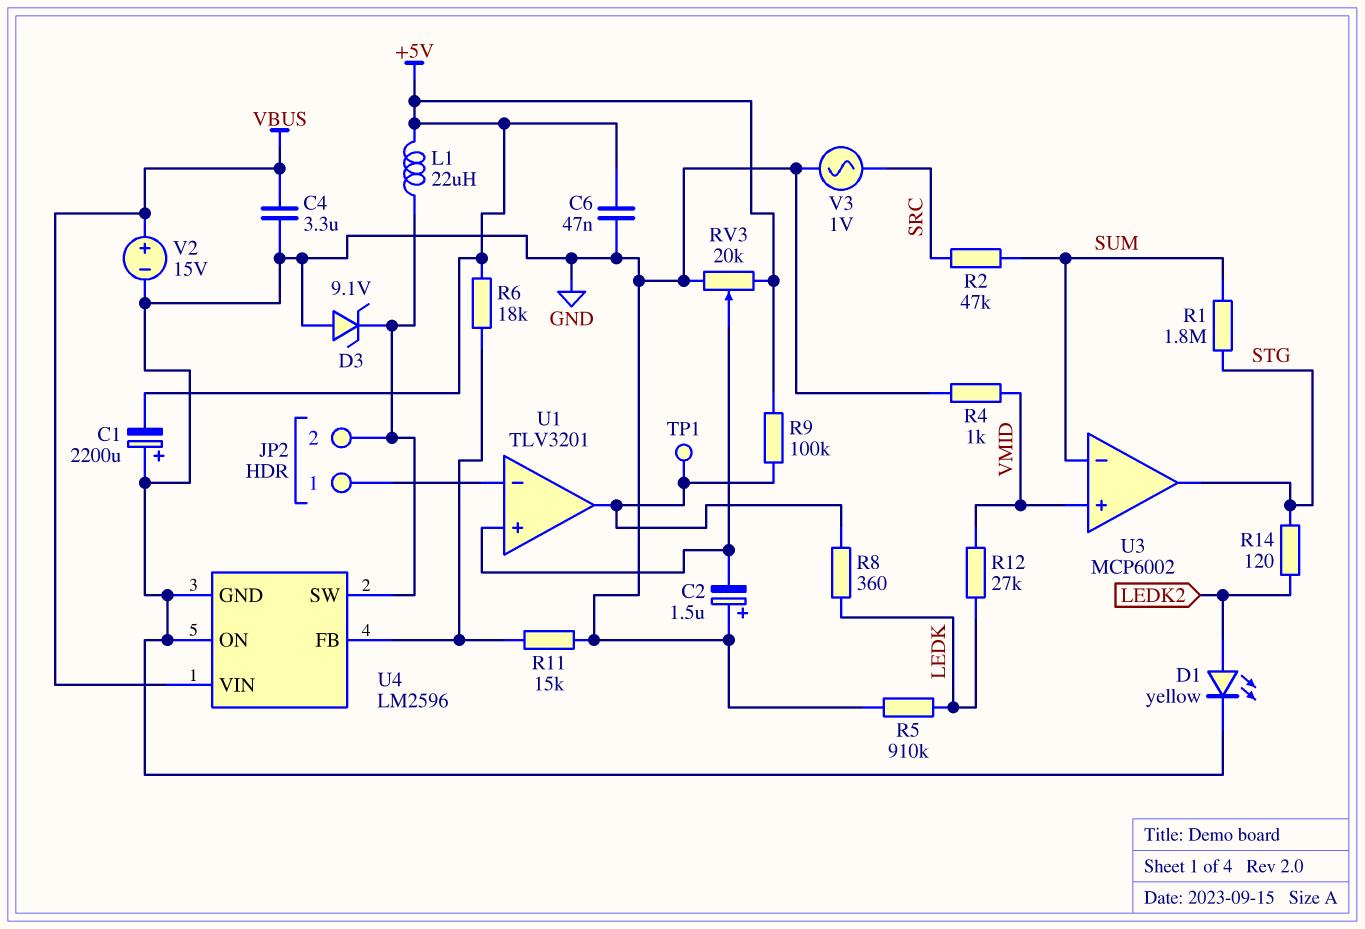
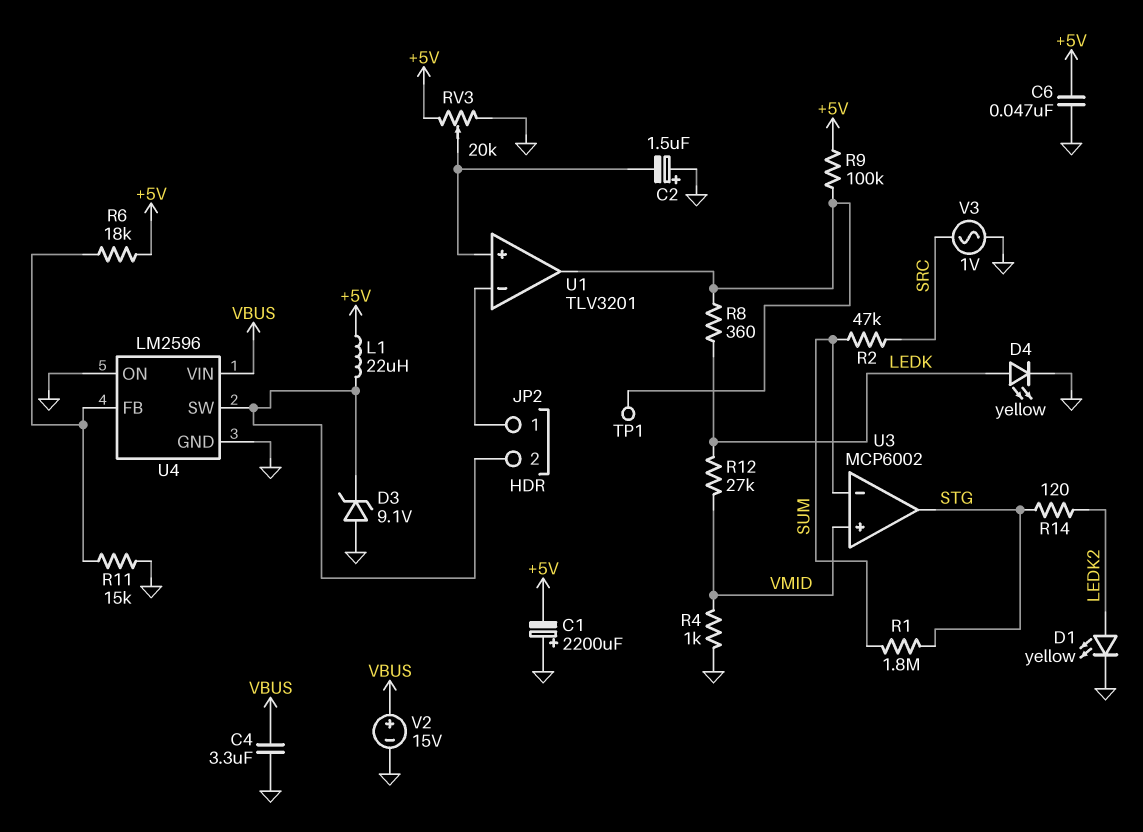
D4: none -> LED yellow (A LEDK, K GND)
R5: 910k (GND, LEDK) -> none

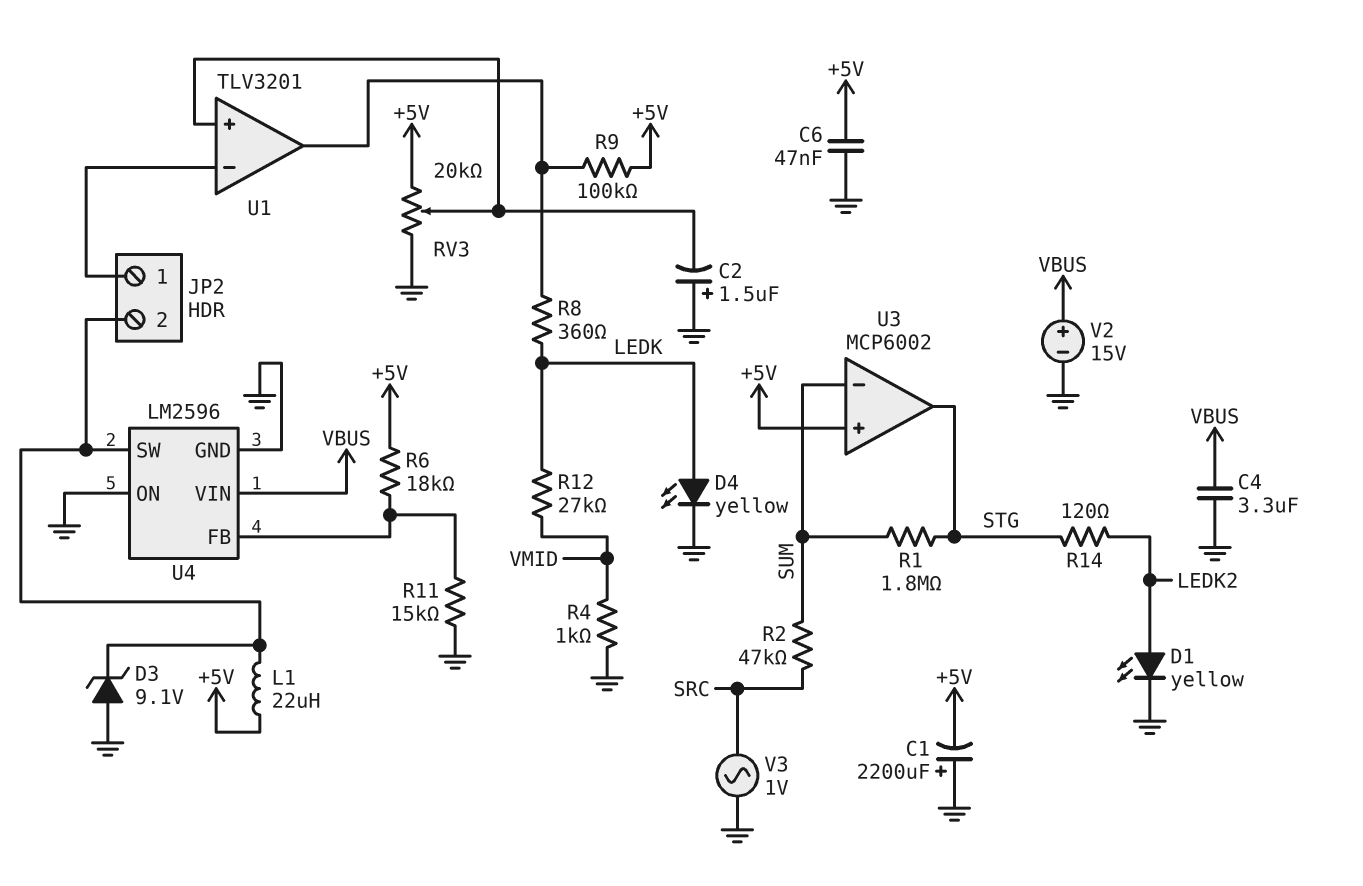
TP1: test point (U1/out) -> none
U3 pin in+: VMID -> +5V

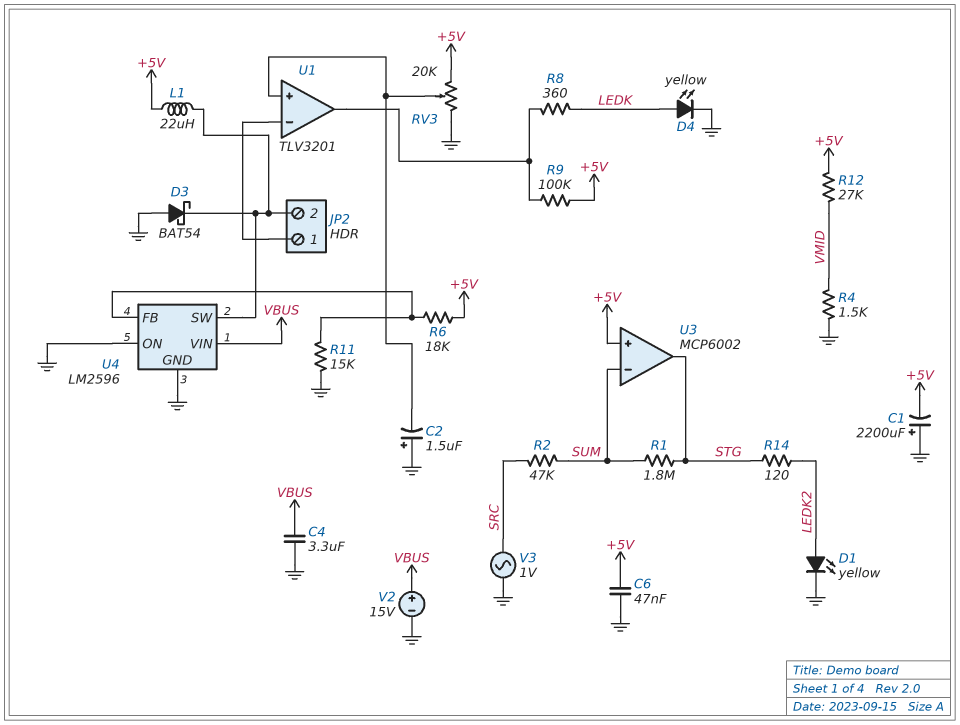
D3: zener 9.1V (A GND, K JP2/2) -> schottky BAT54 (A GND, K JP2/2)
R4: 1k (GND, VMID) -> 1.5k (GND, VMID)
R12: 27k (LEDK, VMID) -> 27k (+5V, VMID)

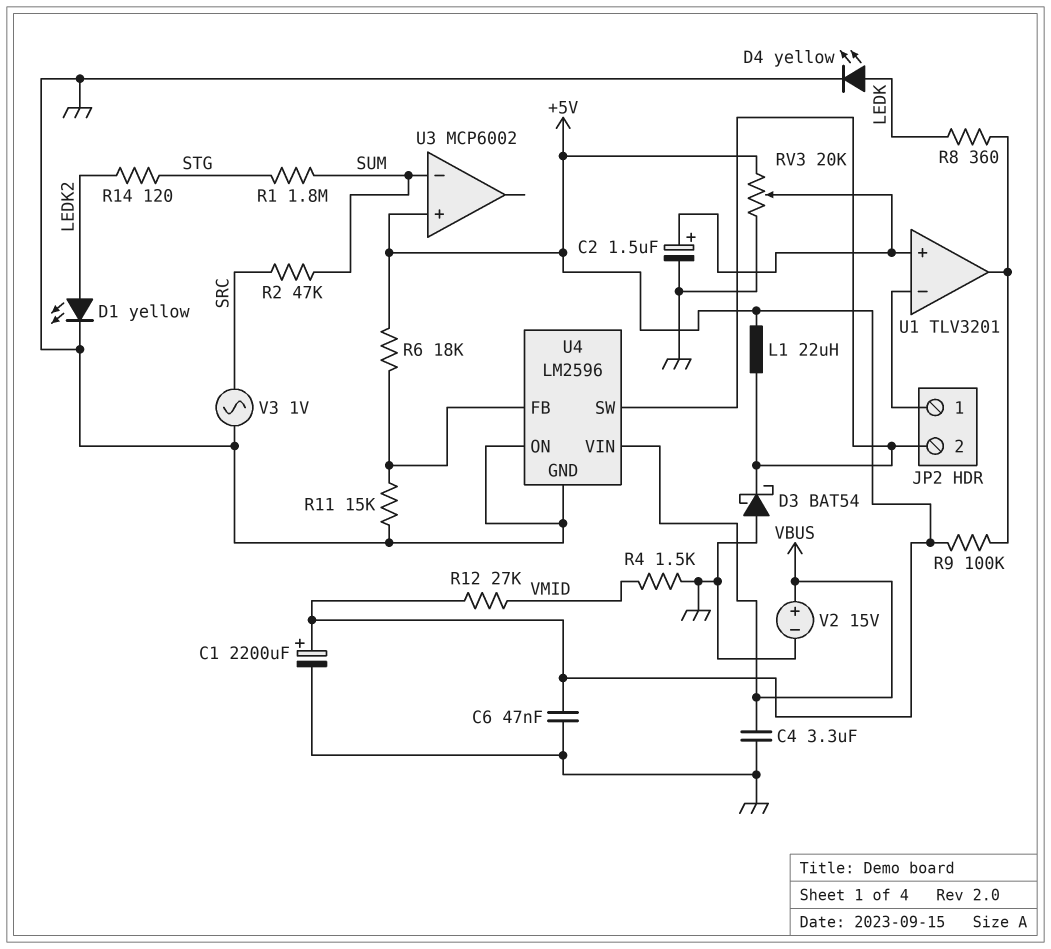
C1: 2200uF (plus GND, minus +5V) -> 2200uF (plus +5V, minus GND)
C2: 1.5uF (plus GND, minus U1/in+) -> 1.5uF (plus U1/in+, minus GND)
U3 pin out: STG -> none

